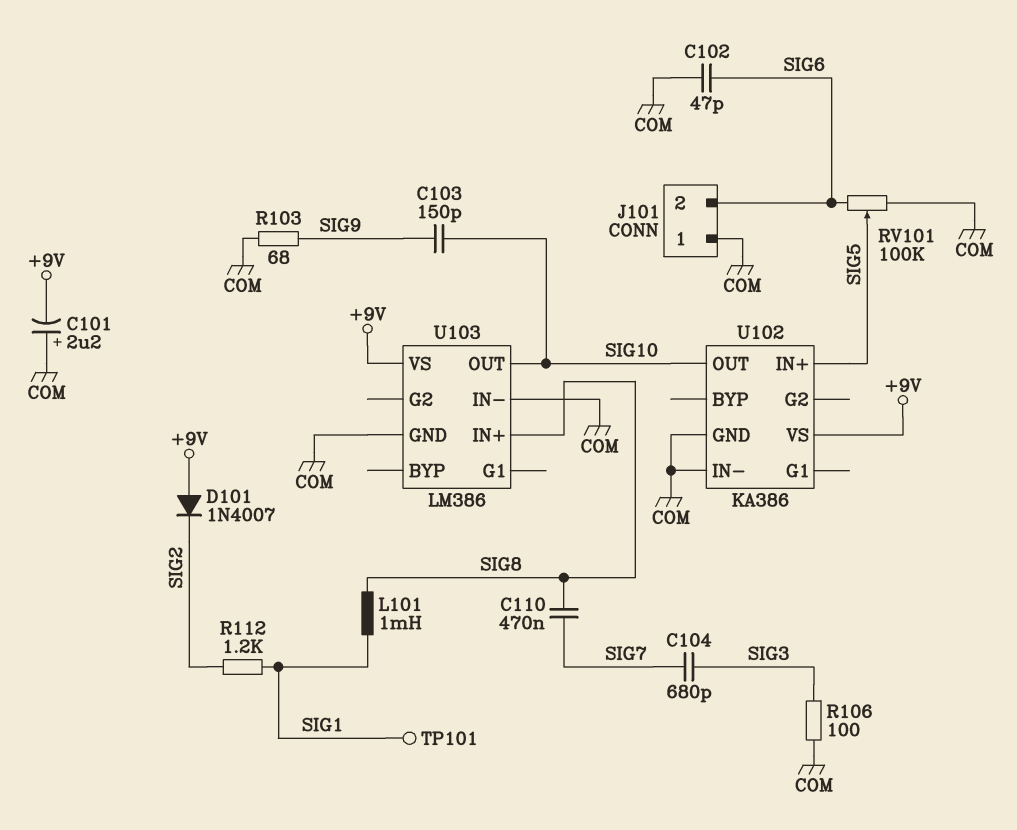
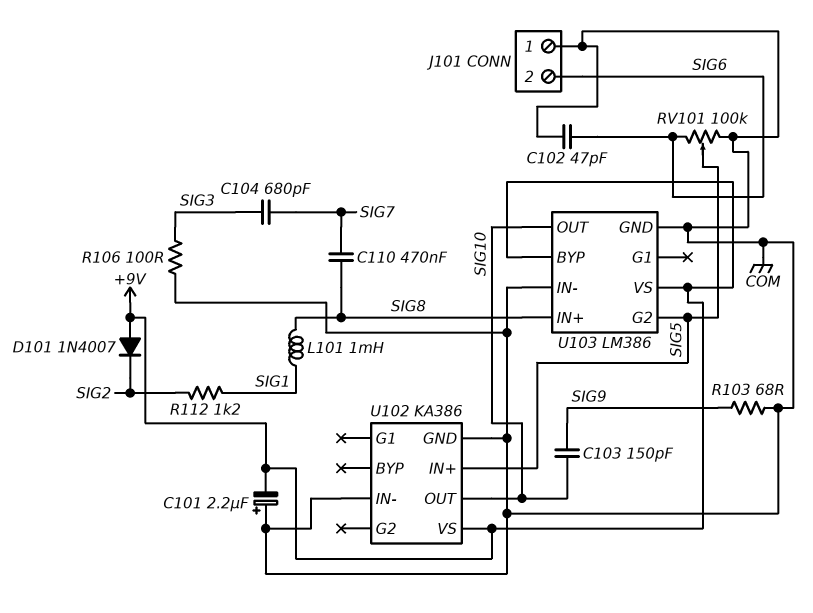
TP101: test point (SIG1) -> none
U103 pin BYP: none -> +9V
U103 pin G2: none -> SIG5

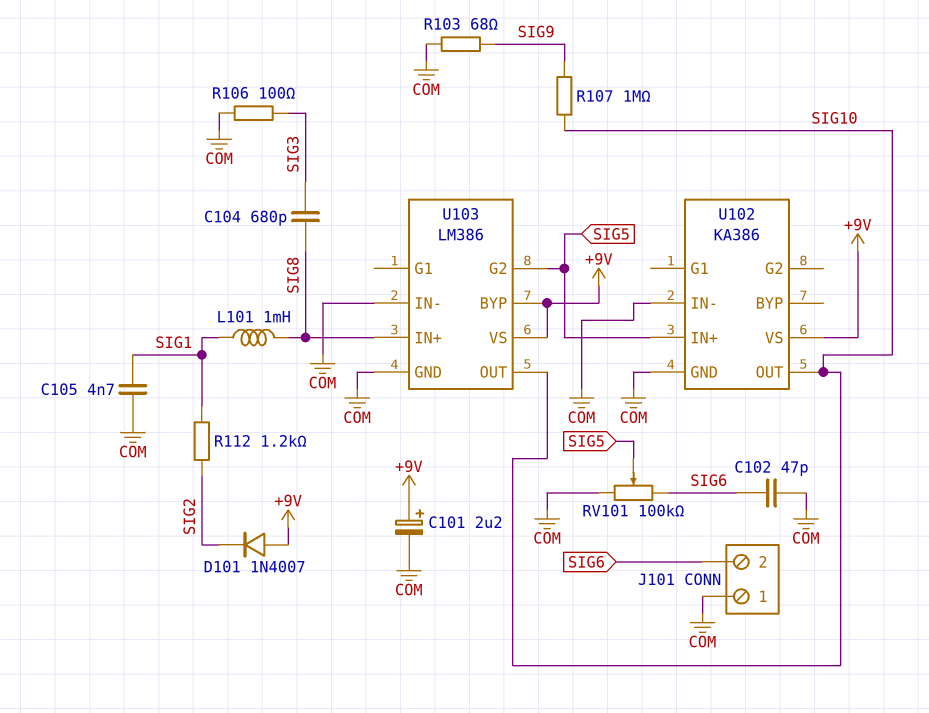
C101: 2.2uF (plus COM, minus +9V) -> 2.2uF (plus +9V, minus COM)
C103: 150pF (SIG9, SIG10) -> none
C104: 680pF (SIG3, SIG7) -> 680pF (SIG3, SIG8)
C105: none -> 4.7nF (COM, SIG1)
C110: 470nF (SIG7, SIG8) -> none
R107: none -> 1M (SIG9, SIG10)

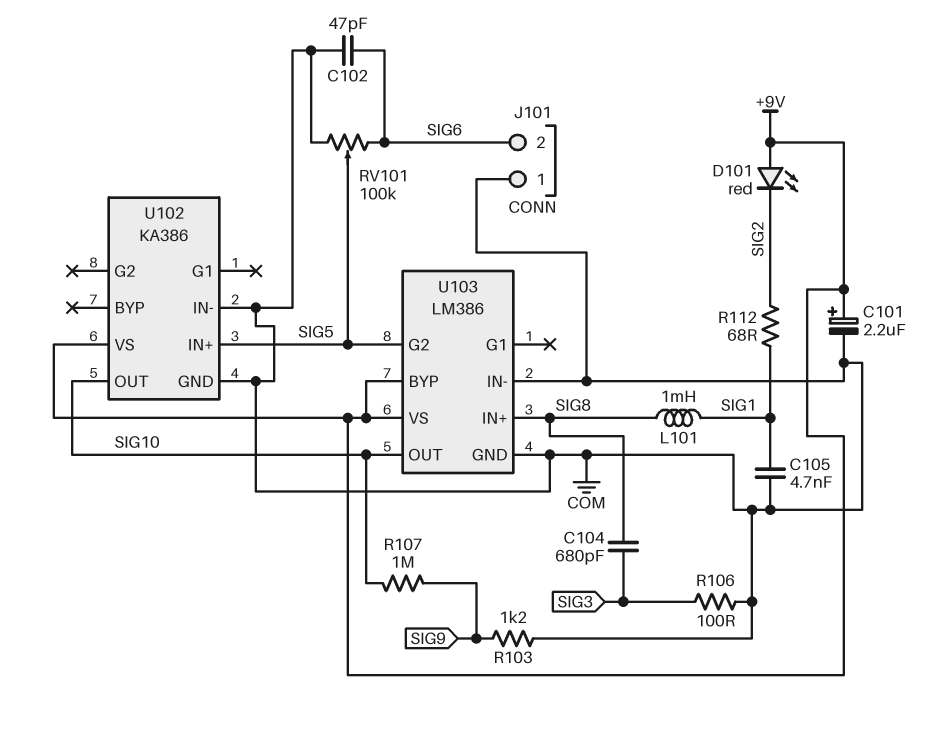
D101: diode 1N4007 (A +9V, K SIG2) -> LED red (A +9V, K SIG2)
R103: 68 (COM, SIG9) -> 1.2k (COM, SIG9)
R112: 1.2k (SIG1, SIG2) -> 68 (SIG1, SIG2)

